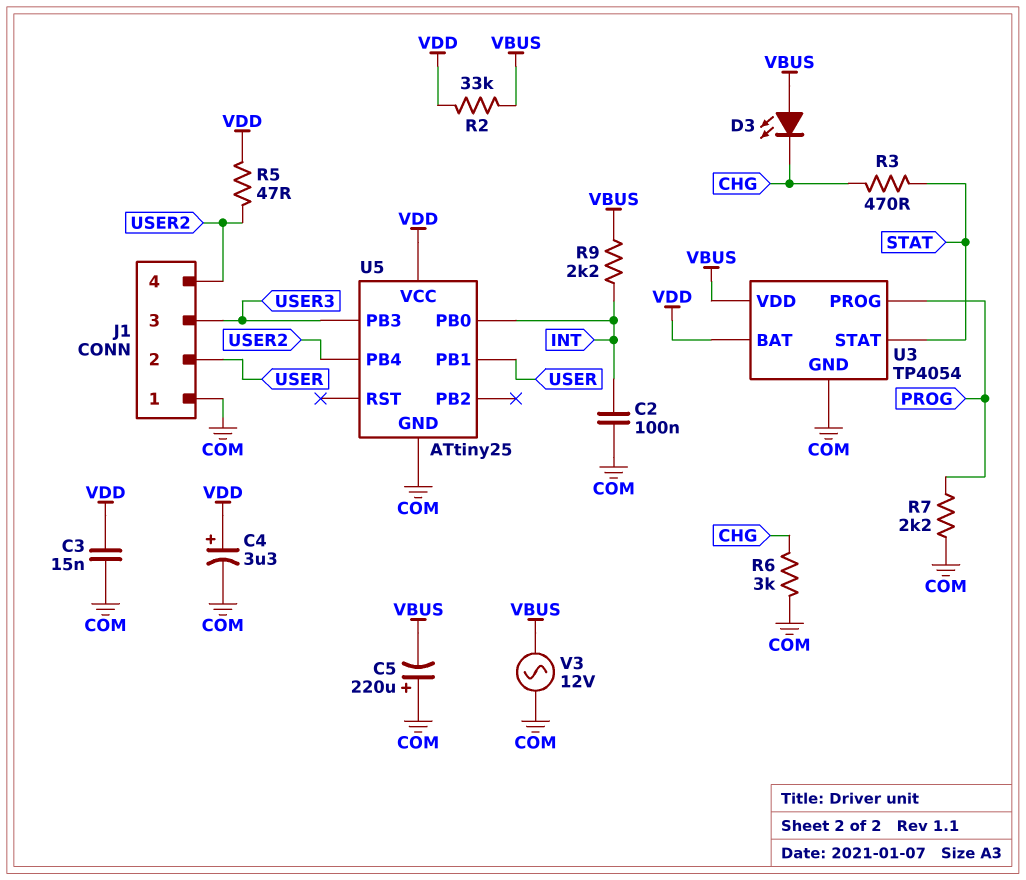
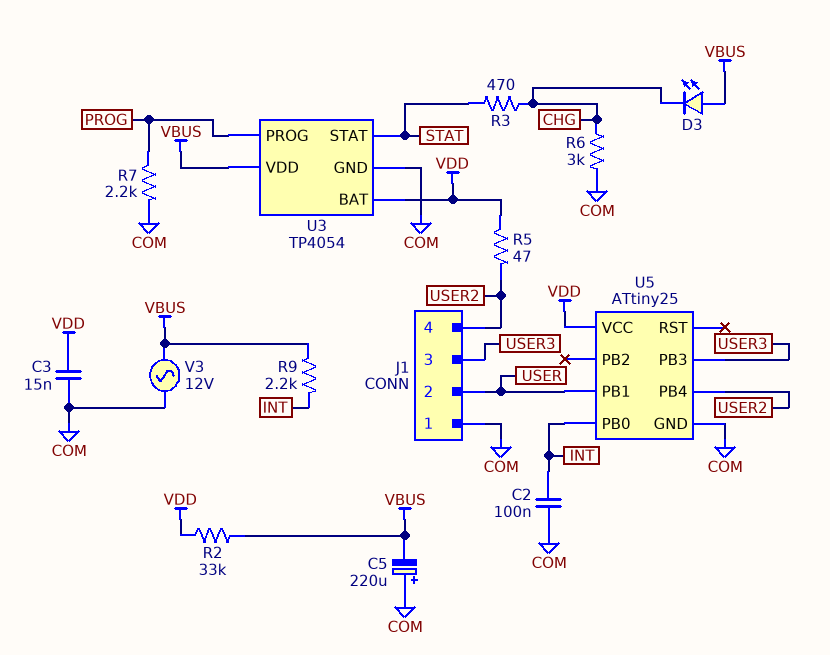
C4: 3.3uF (plus VDD, minus COM) -> none

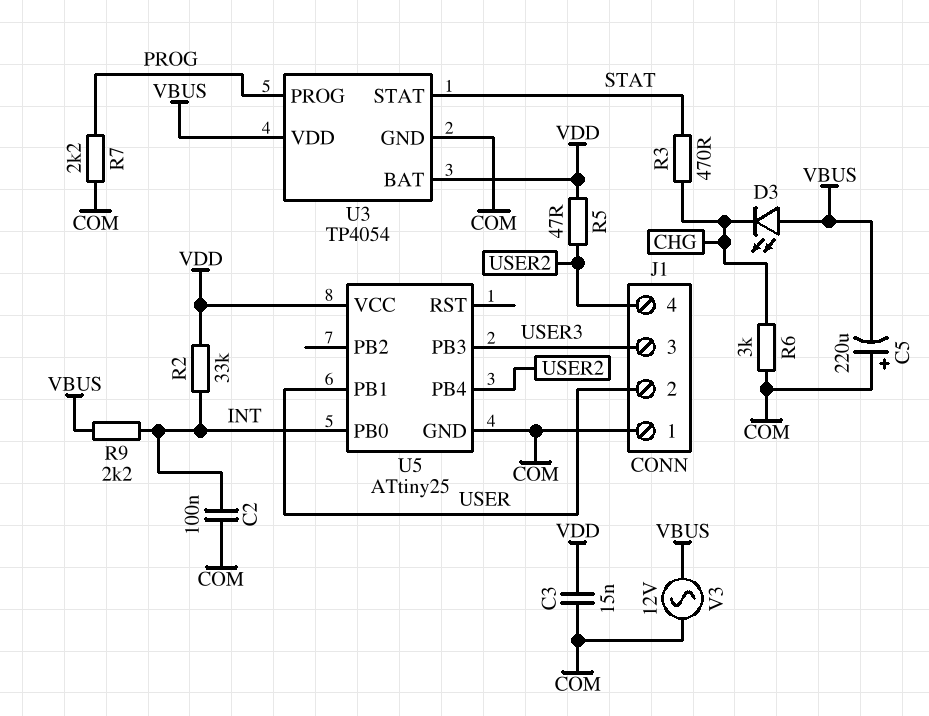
R2: 33k (VBUS, VDD) -> 33k (INT, VDD)

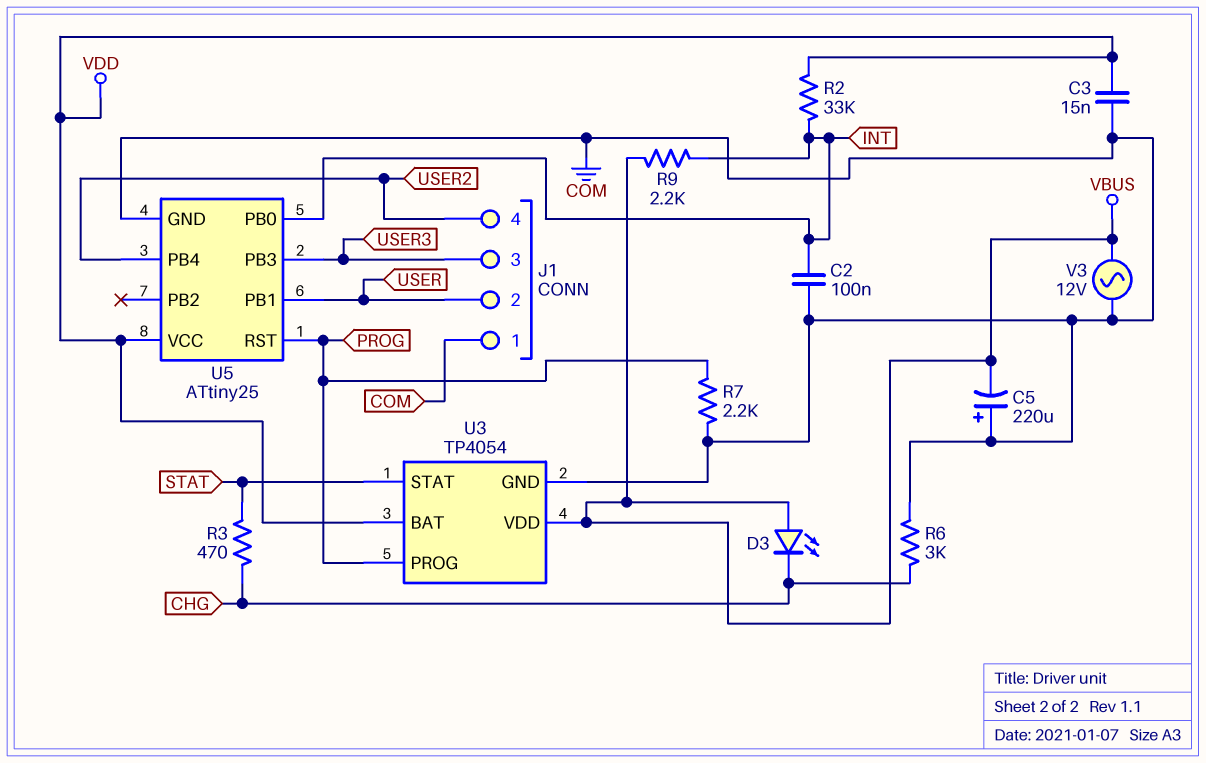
R5: 47 (USER2, VDD) -> none
U5 pin RST: none -> PROG

